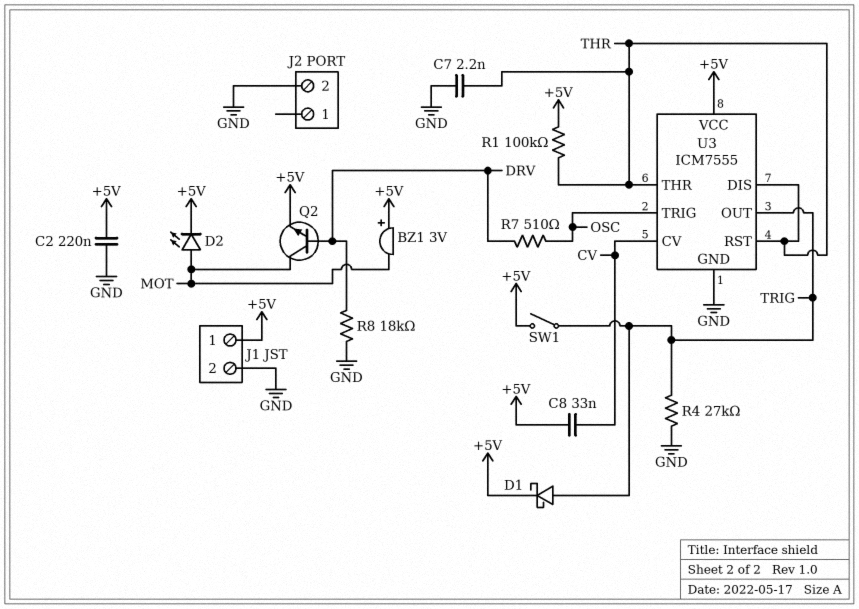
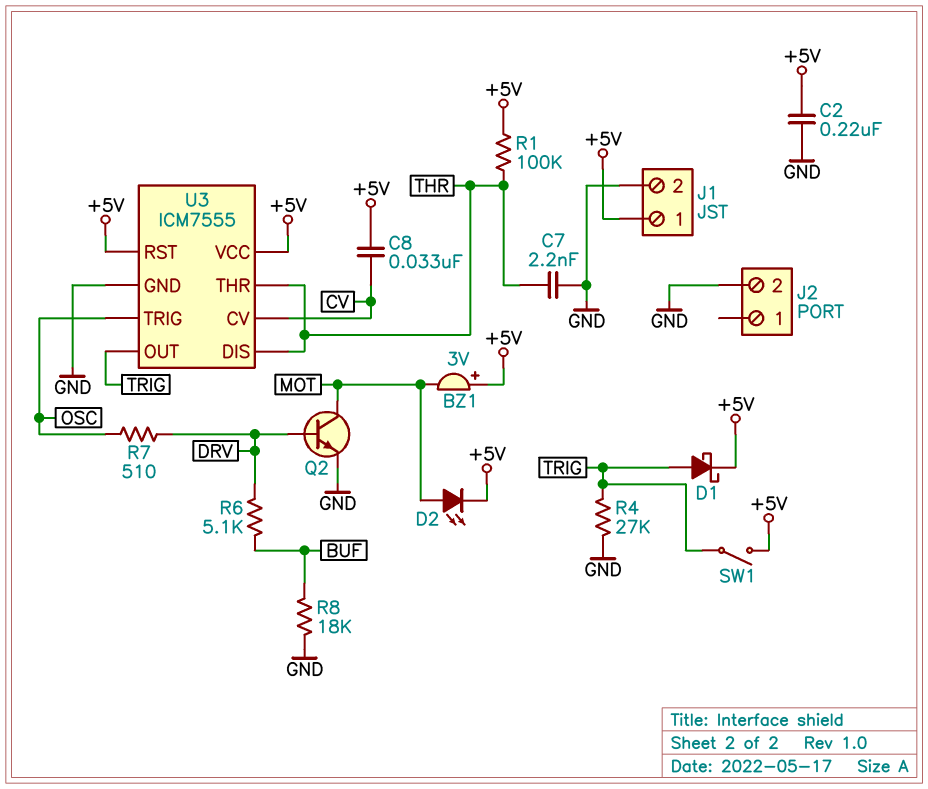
Q2: NPN (B DRV, C MOT, E +5V) -> NPN (B DRV, C MOT, E GND)
R6: none -> 5.1k (BUF, DRV)
R8: 18k (DRV, GND) -> 18k (BUF, GND)
U3 pin RST: THR -> +5V

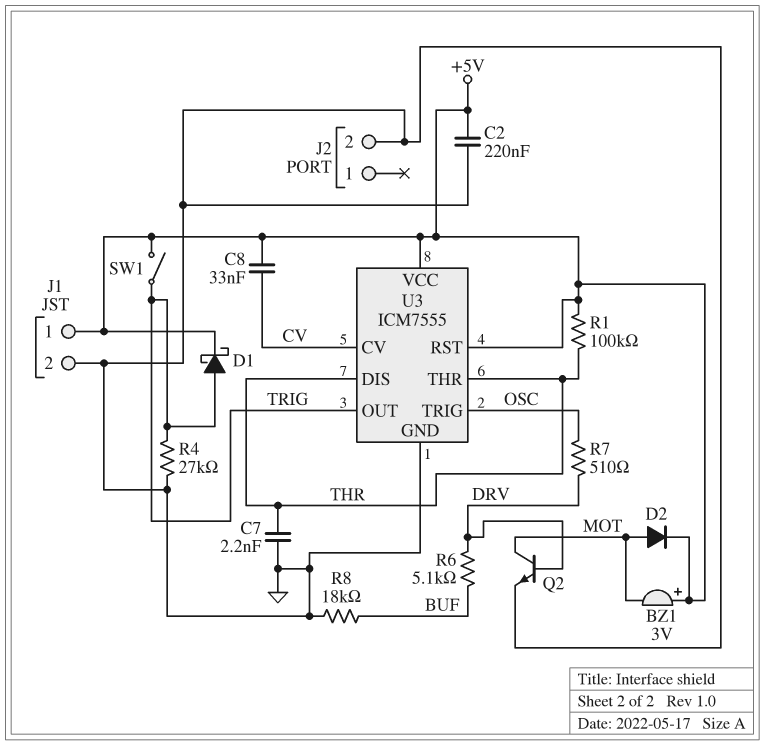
D2: LED (A MOT, K +5V) -> diode (A MOT, K +5V)

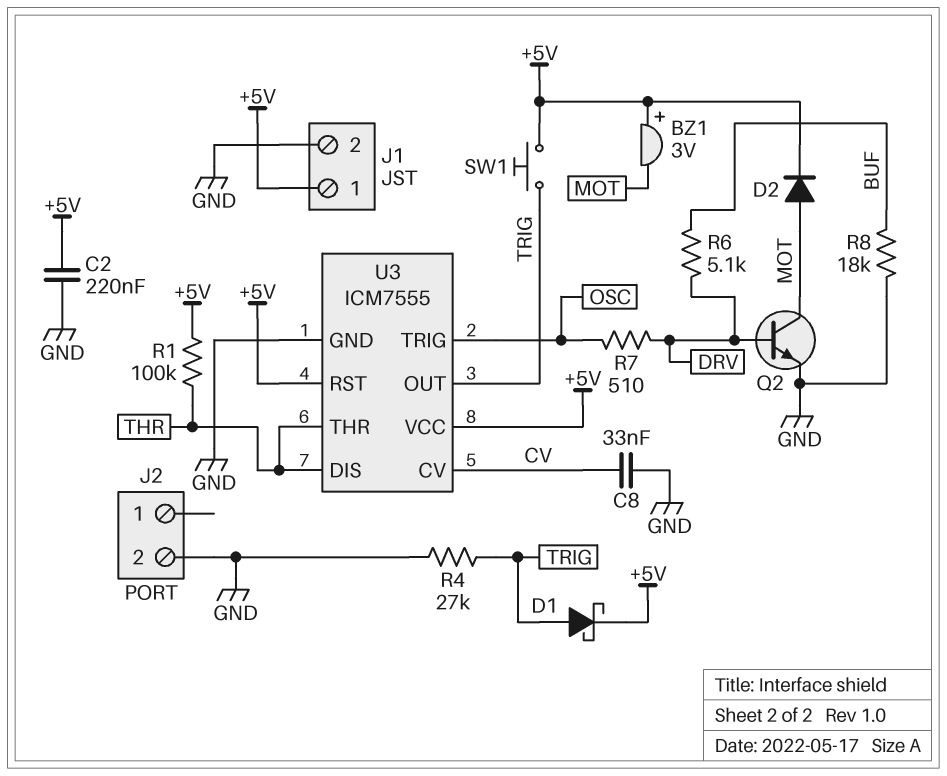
C7: 2.2nF (GND, THR) -> none
C8: 33nF (+5V, CV) -> 33nF (CV, GND)
SW1: switch (+5V, TRIG) -> button (+5V, TRIG)

